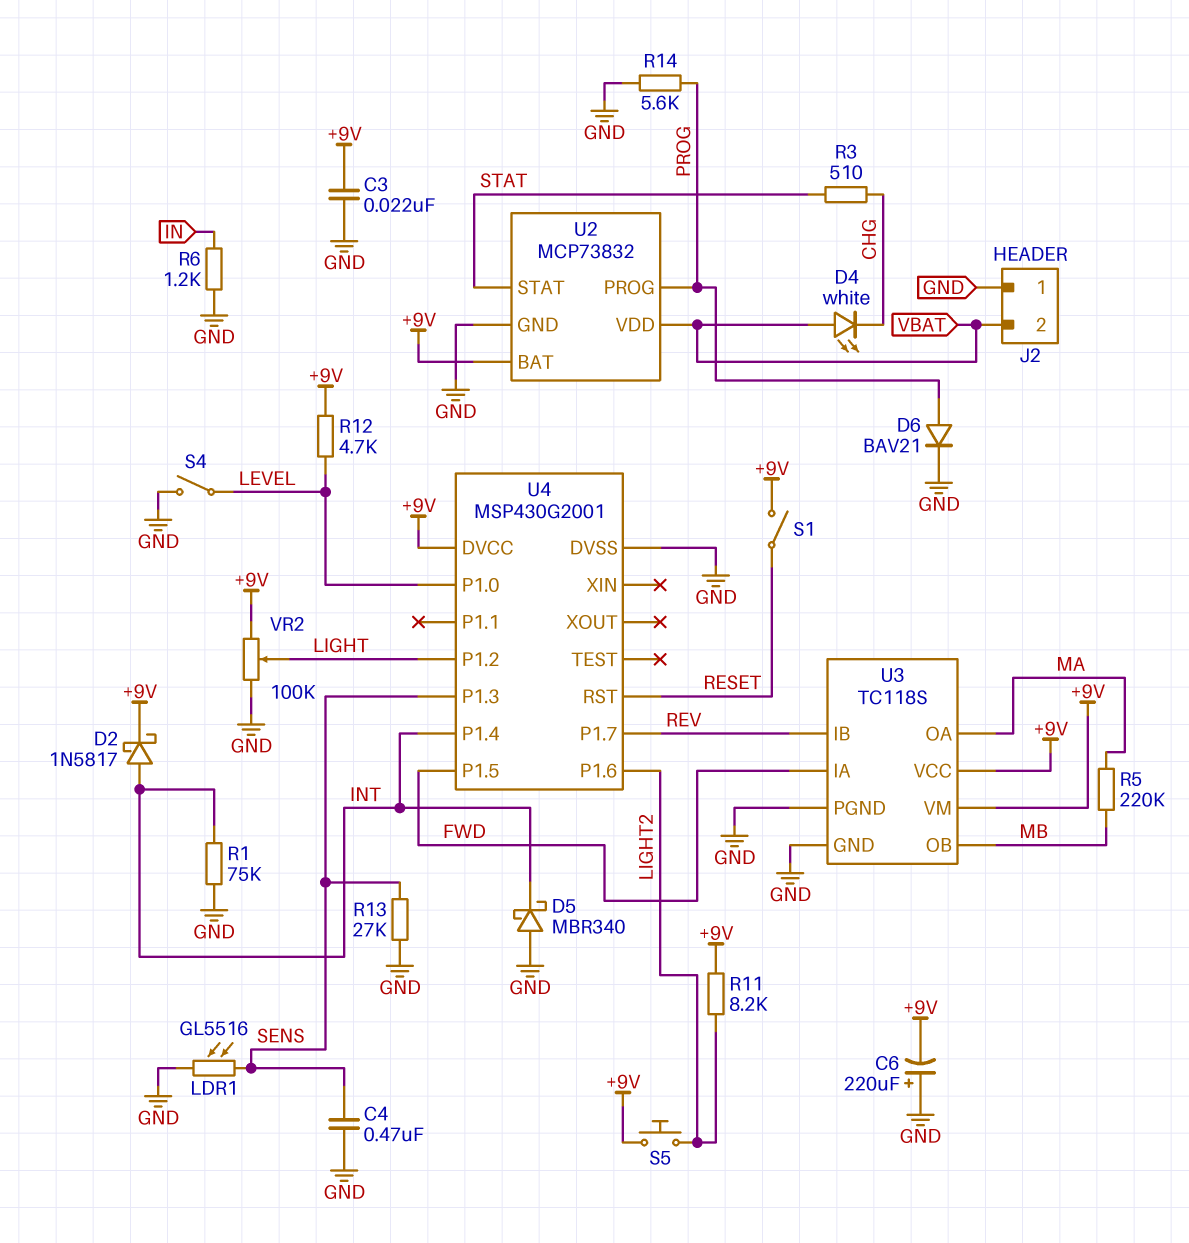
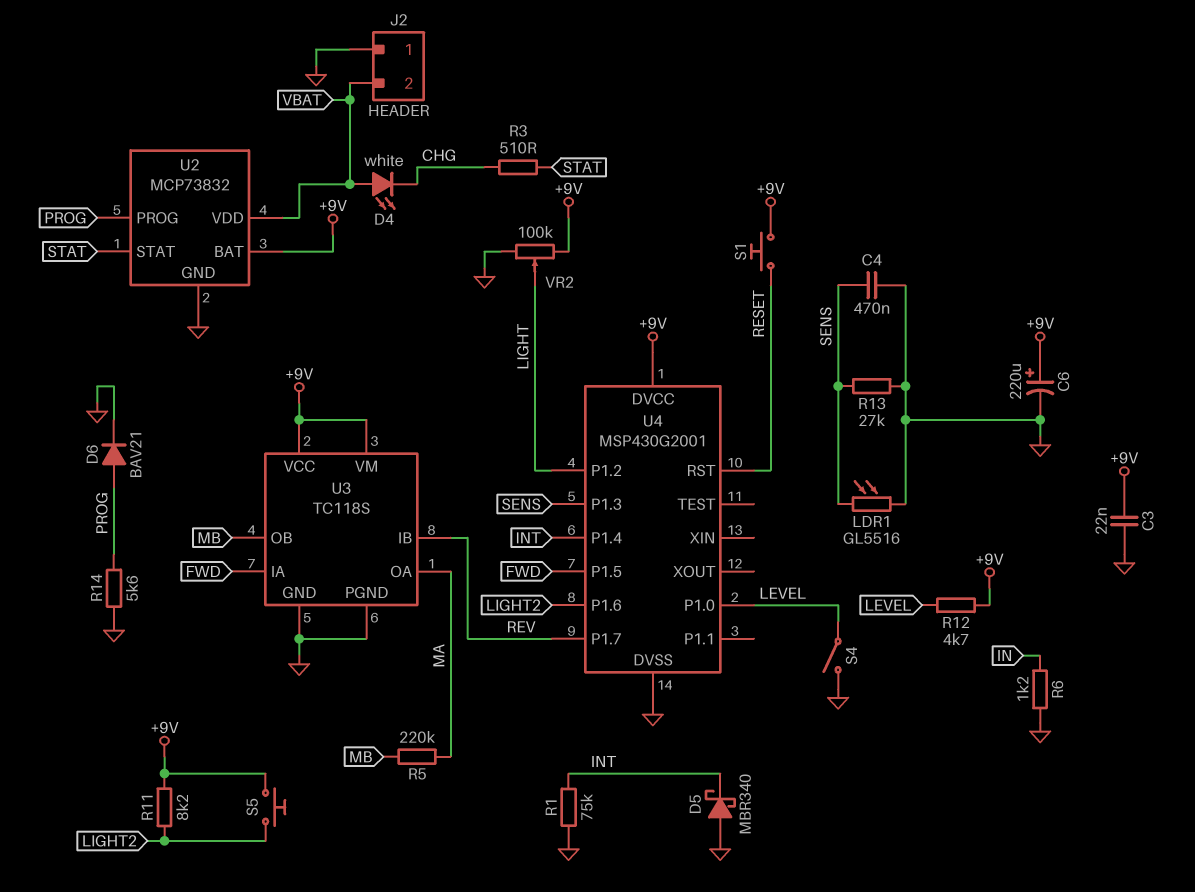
C6: 220uF (plus GND, minus +9V) -> 220uF (plus +9V, minus GND)
D2: schottky 1N5817 (A INT, K +9V) -> none
S1: switch (+9V, RESET) -> button (+9V, RESET)

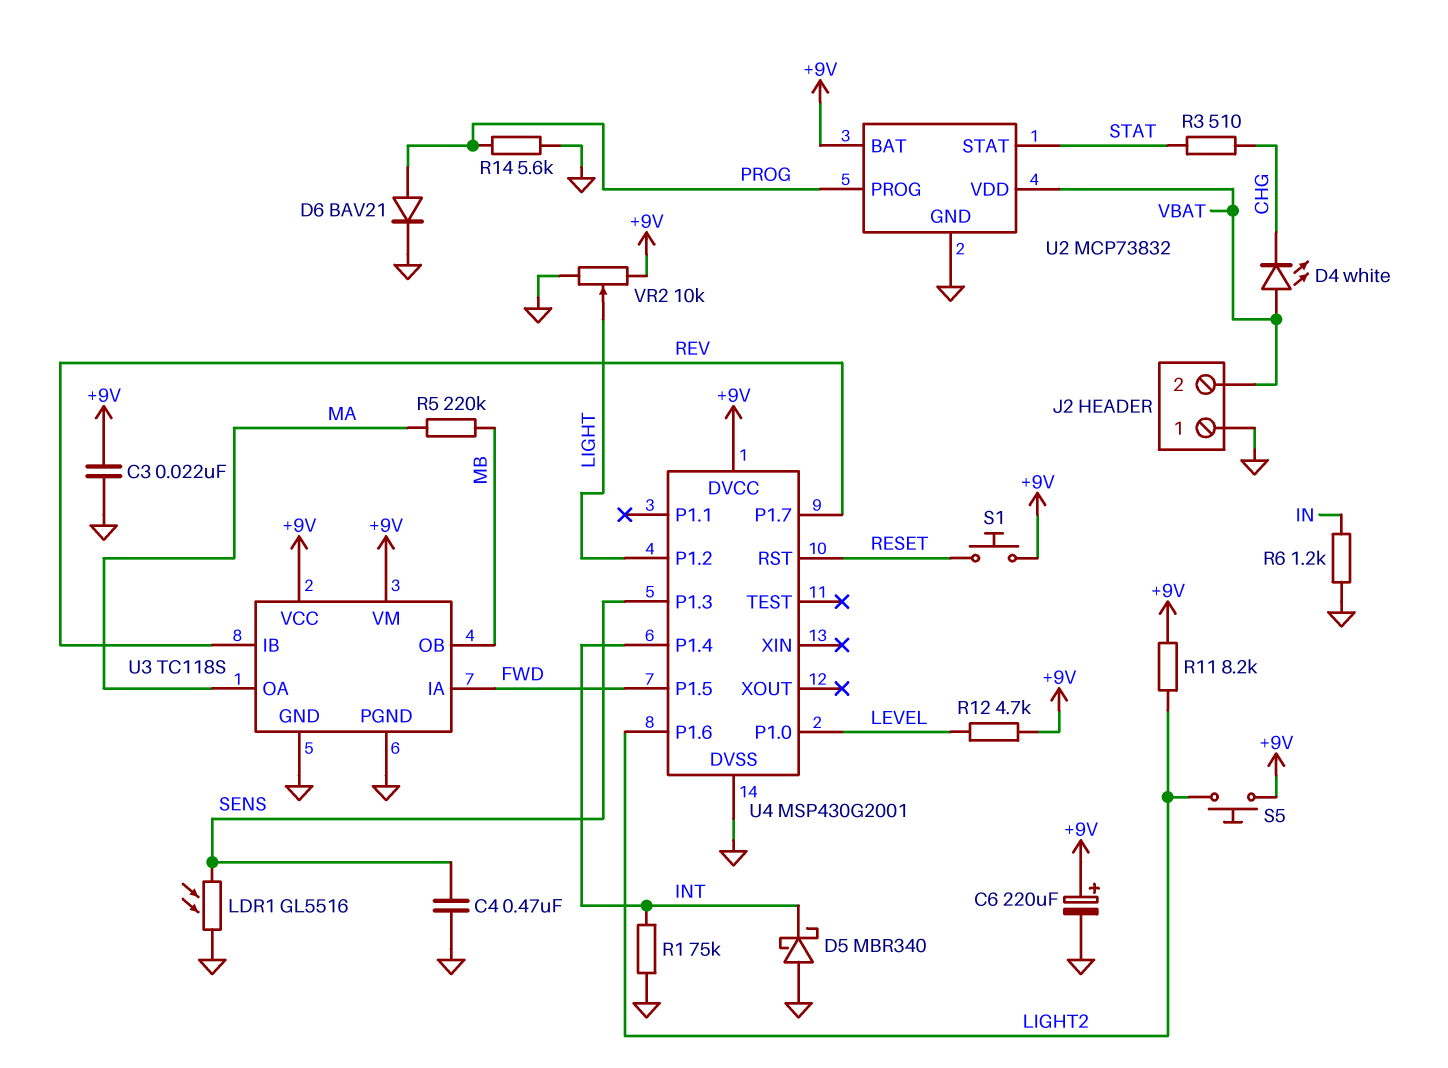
R13: 27k (GND, SENS) -> none
S4: switch (GND, LEVEL) -> none
VR2: 100k (+9V, GND, wiper LIGHT) -> 10k (+9V, GND, wiper LIGHT)

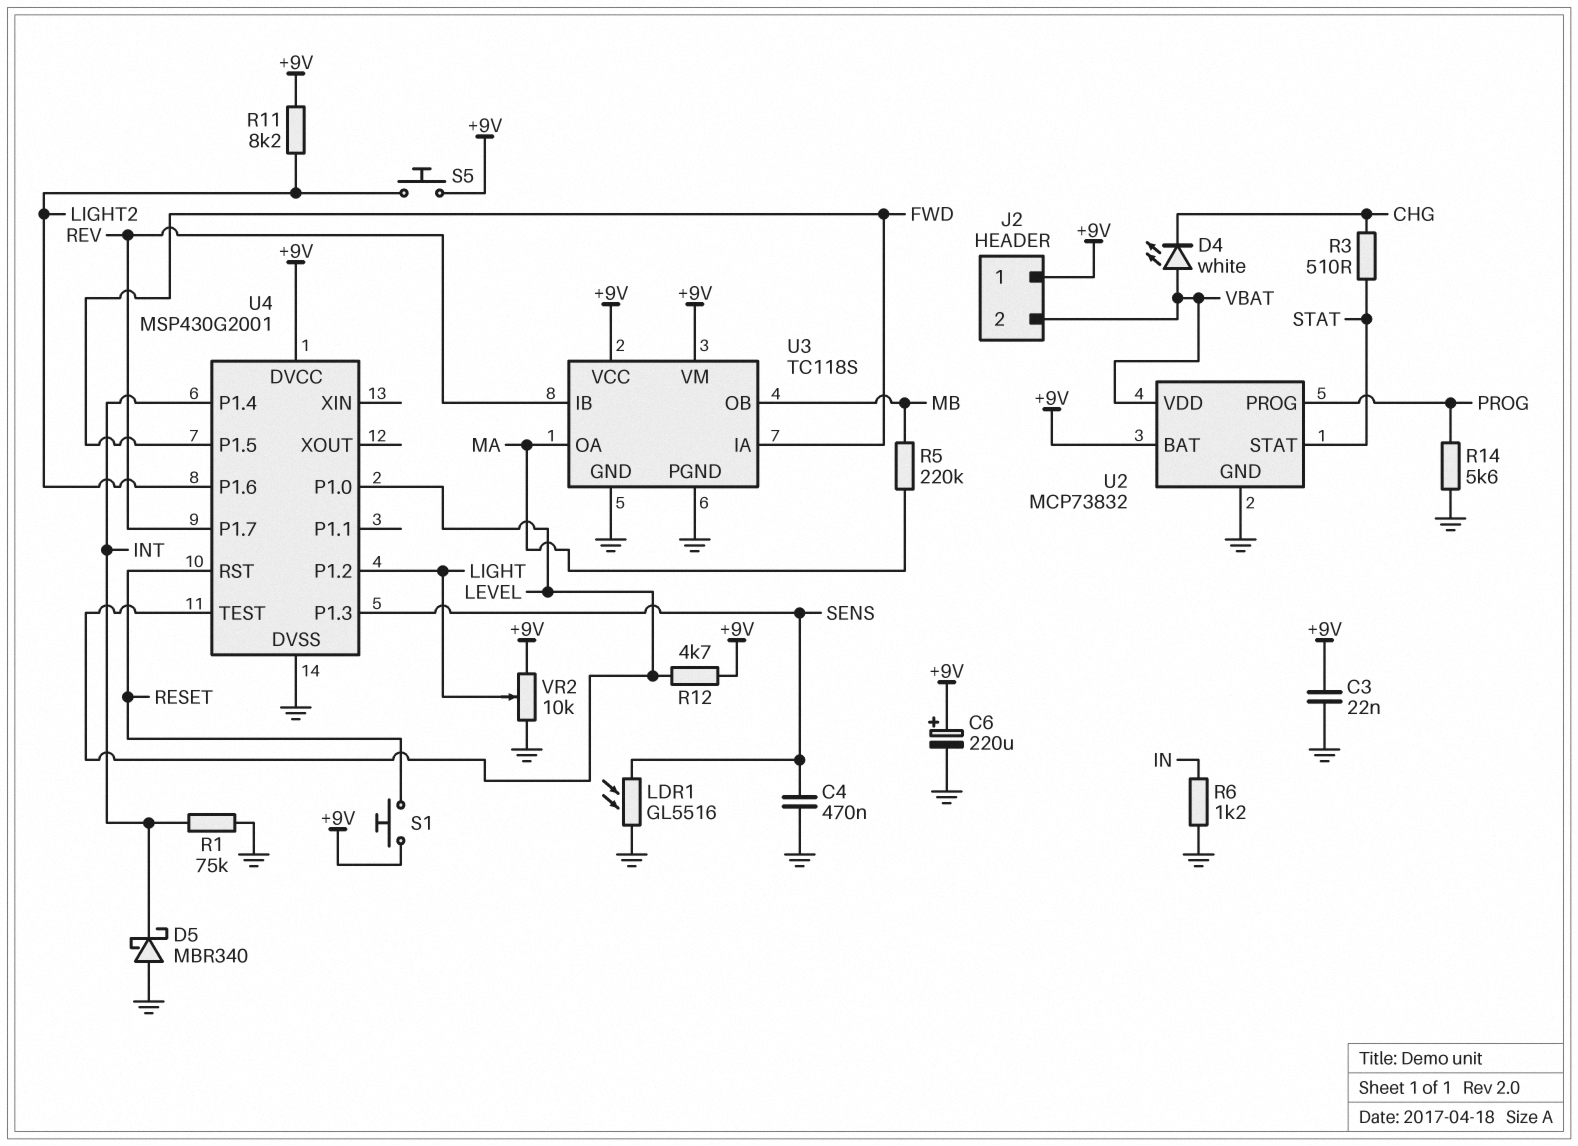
D6: diode BAV21 (A PROG, K GND) -> none
J2 pin 1: GND -> +9V
U4 pin TEST: none -> LEVEL

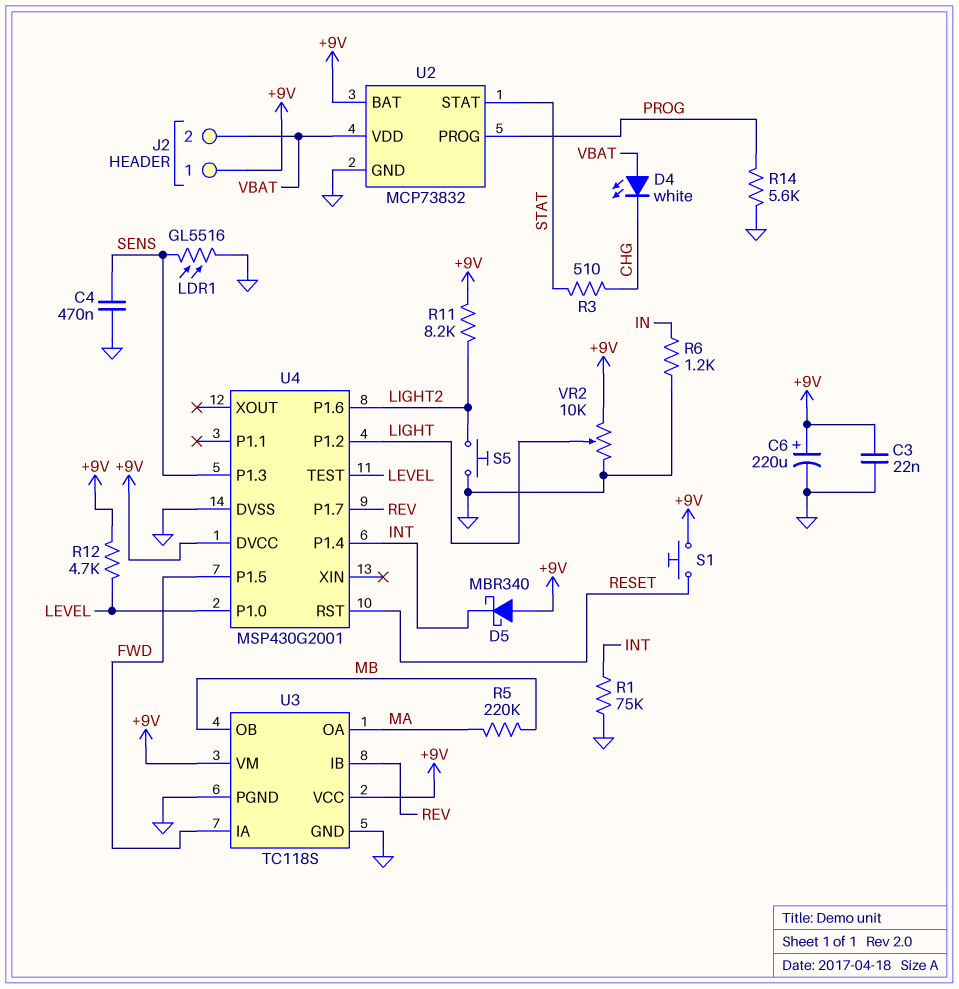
D5: schottky MBR340 (A GND, K INT) -> schottky MBR340 (A +9V, K INT)
S5: button (+9V, LIGHT2) -> button (GND, LIGHT2)

